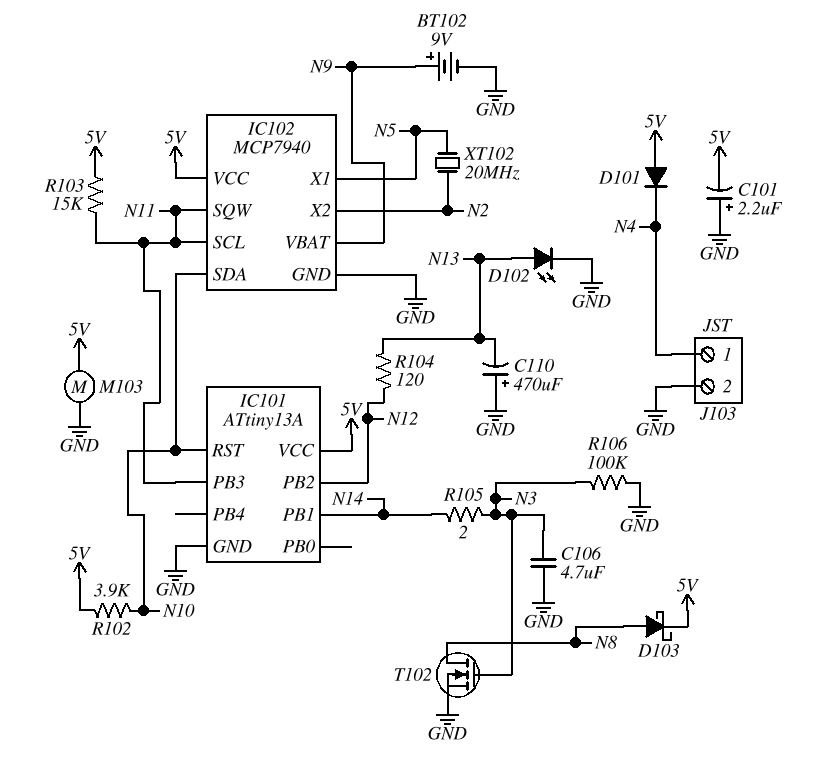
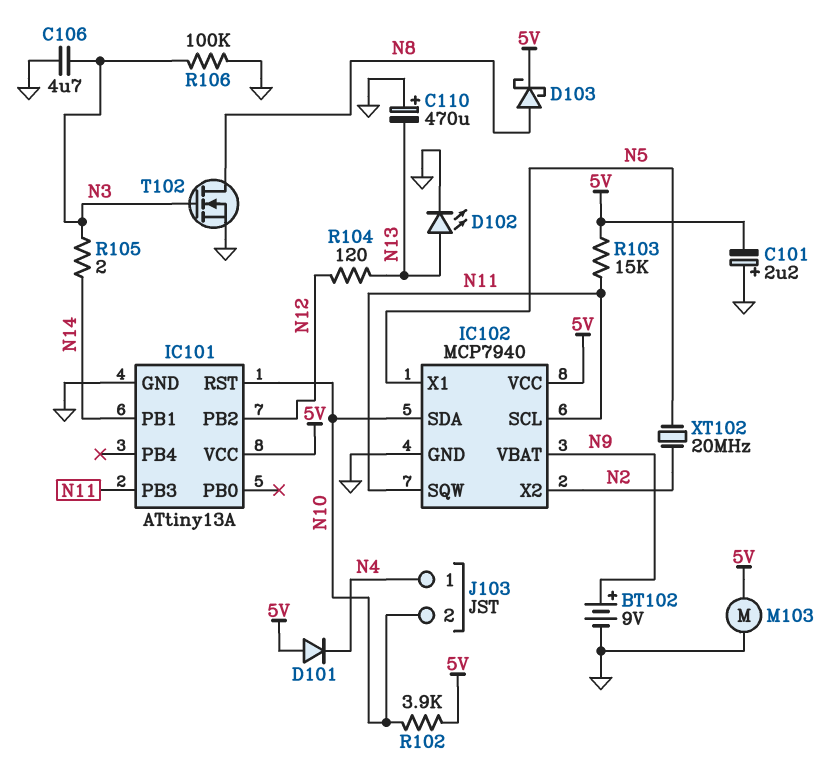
J103 pin 2: GND -> N10

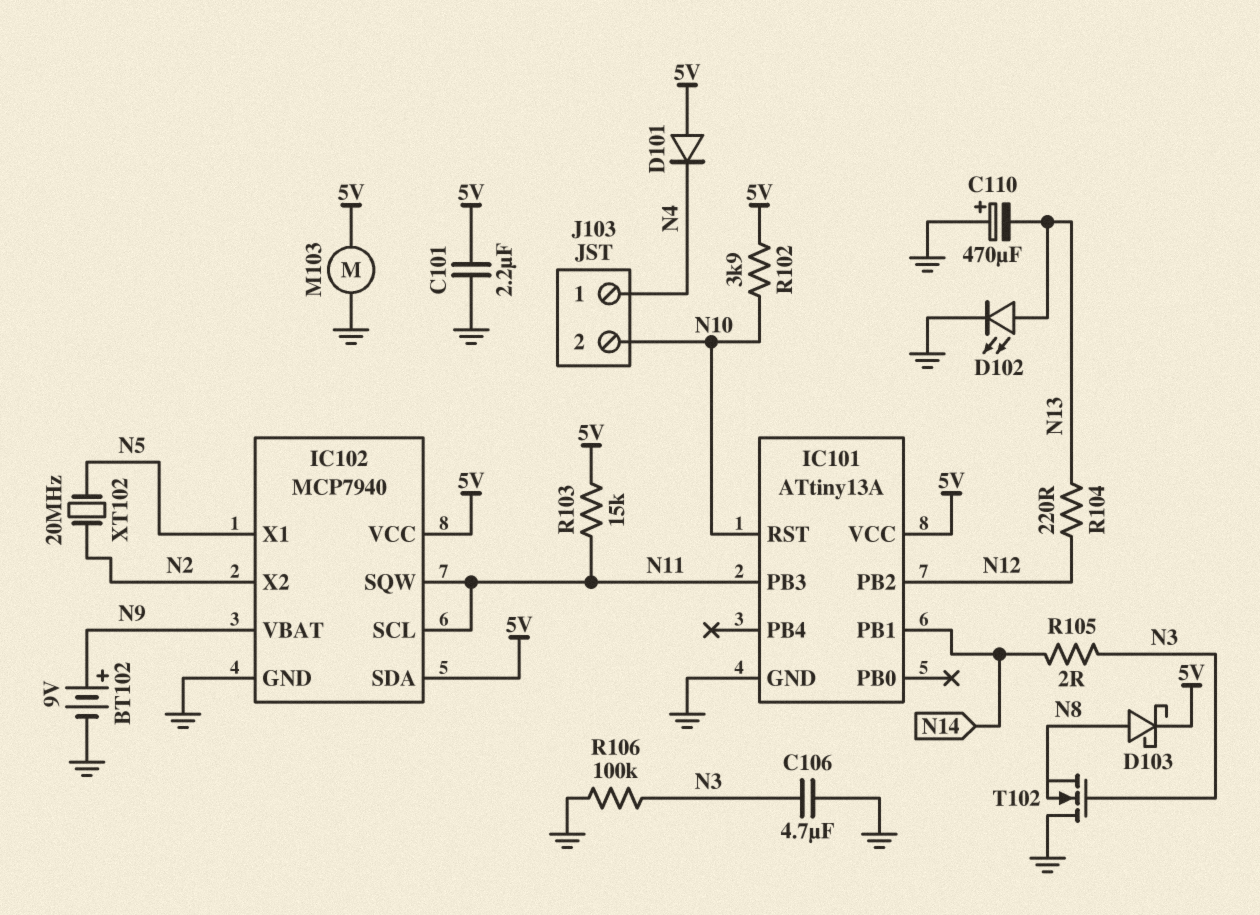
C101: 2.2uF (plus GND, minus 5V) -> 2.2uF (5V, GND)
IC102 pin SDA: N10 -> 5V
R104: 120 (N12, N13) -> 220 (N12, N13)
T102: NMOS (G N3, D N8, S GND) -> NMOS (G N3, D GND, S N8)

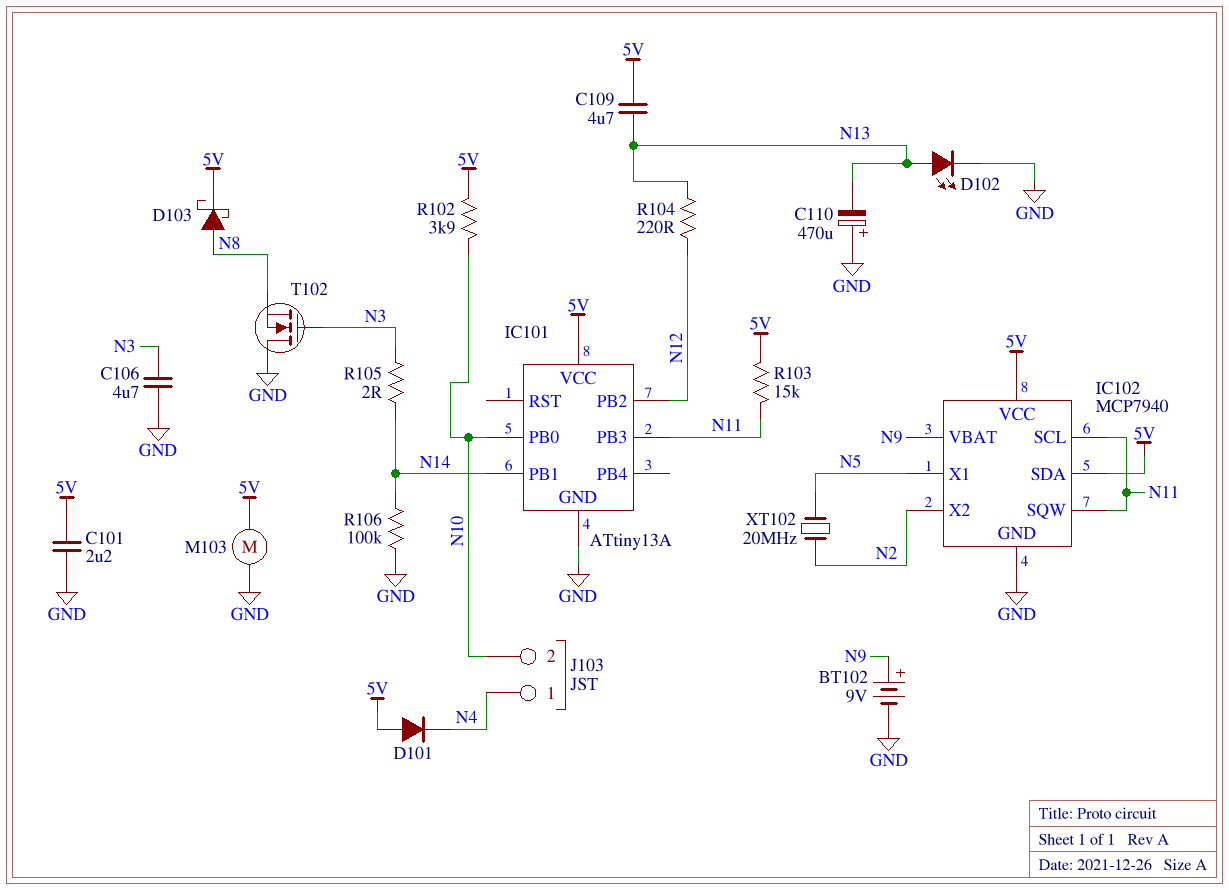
C109: none -> 4.7uF (5V, N13)
IC101 pin PB0: none -> N10
IC101 pin RST: N10 -> none
R106: 100k (GND, N3) -> 100k (GND, N14)

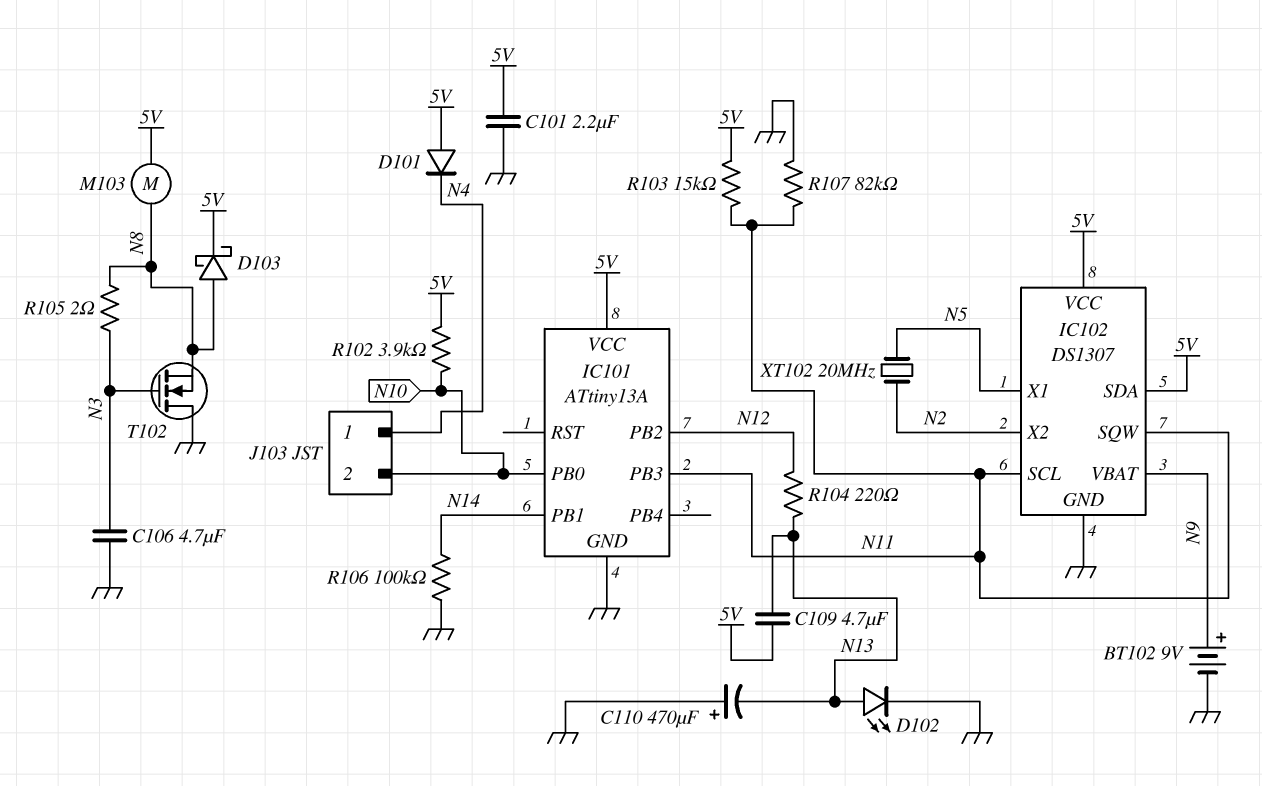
IC102: MCP7940 -> DS1307
M103: motor (5V, GND) -> motor (5V, N8)
R105: 2 (N3, N14) -> 2 (N3, N8)
R107: none -> 82k (GND, N11)

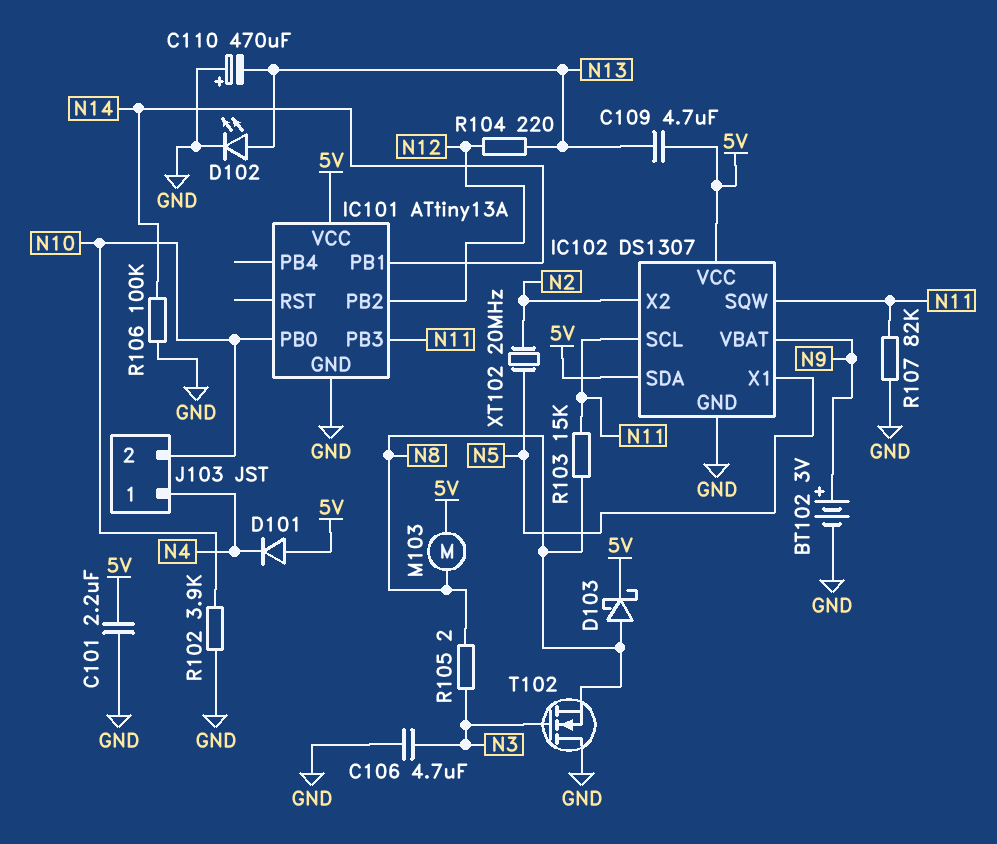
BT102: 9V (plus N9, minus GND) -> 3V (plus N9, minus GND)
R102: 3.9k (5V, N10) -> 3.9k (GND, N10)
R103: 15k (5V, N11) -> 15k (N8, N11)

